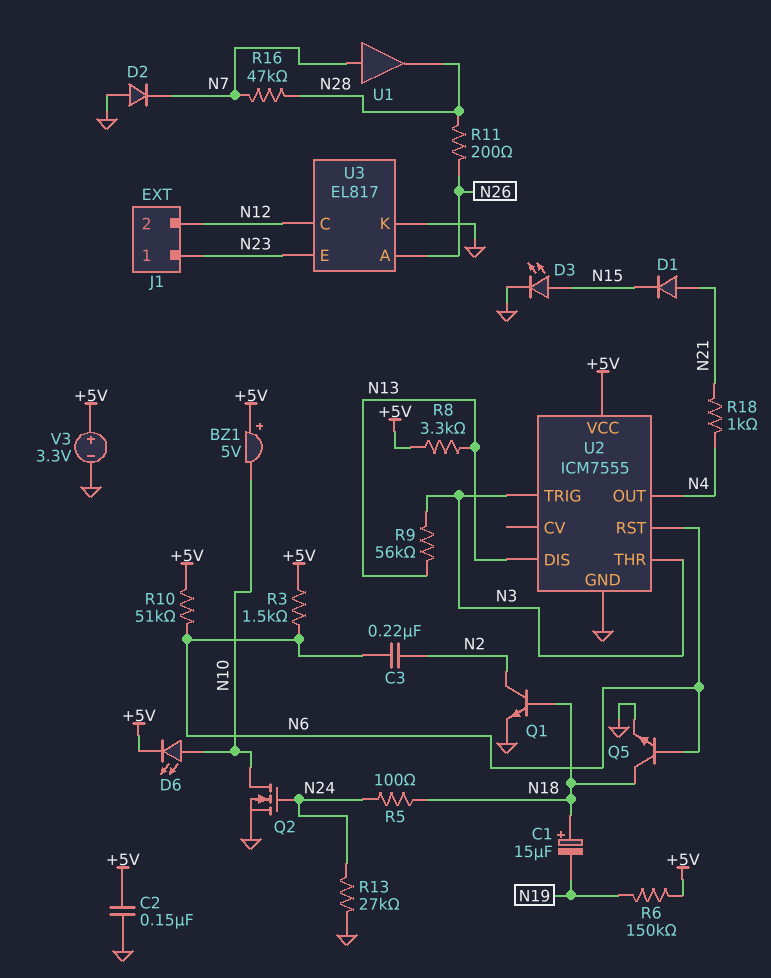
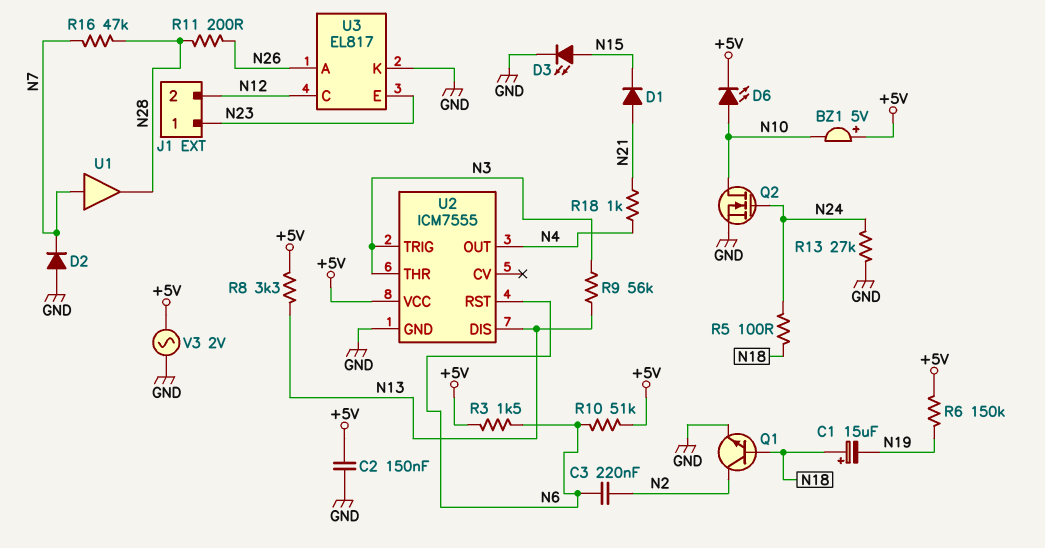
Q5: NPN (B N6, C N18, E GND) -> none
V3: 3.3V (plus +5V, minus GND) -> AC 2V (+5V, GND)

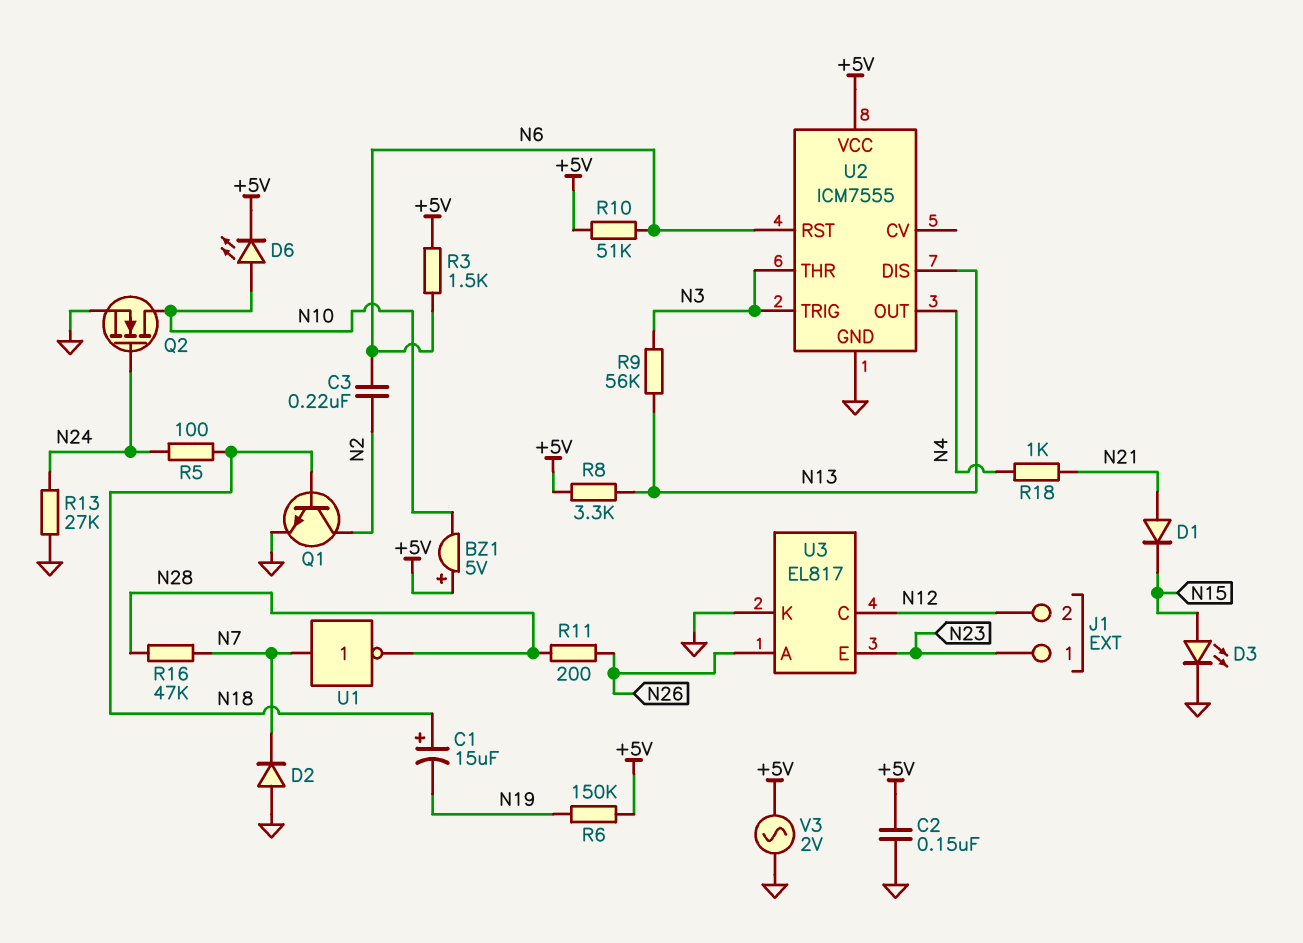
U1: buffer (in N7, out N28) -> NOT (in N7, out N28)

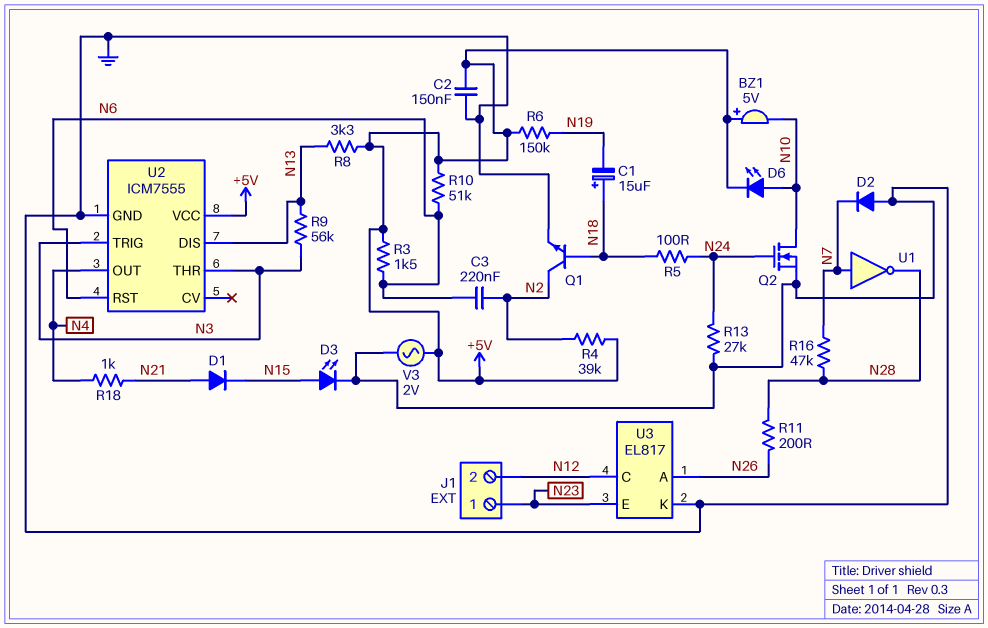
R4: none -> 39k (+5V, N2)

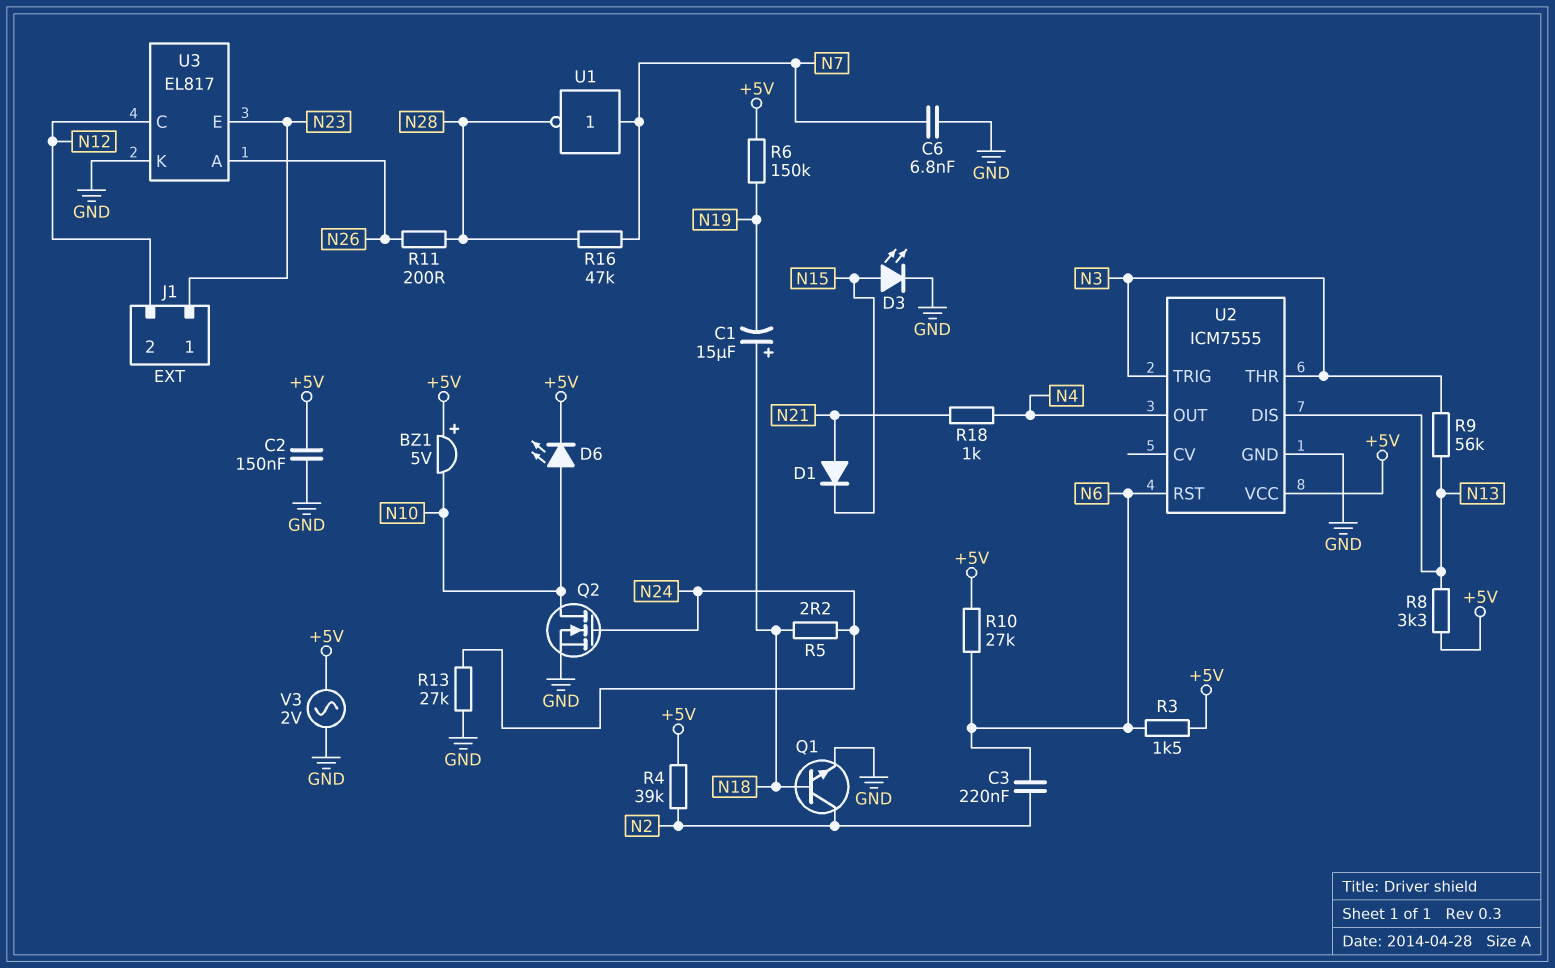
C6: none -> 6.8nF (GND, N7)
D2: diode (A GND, K N7) -> none
R5: 100 (N18, N24) -> 2.2 (N18, N24)
R10: 51k (+5V, N6) -> 27k (+5V, N6)

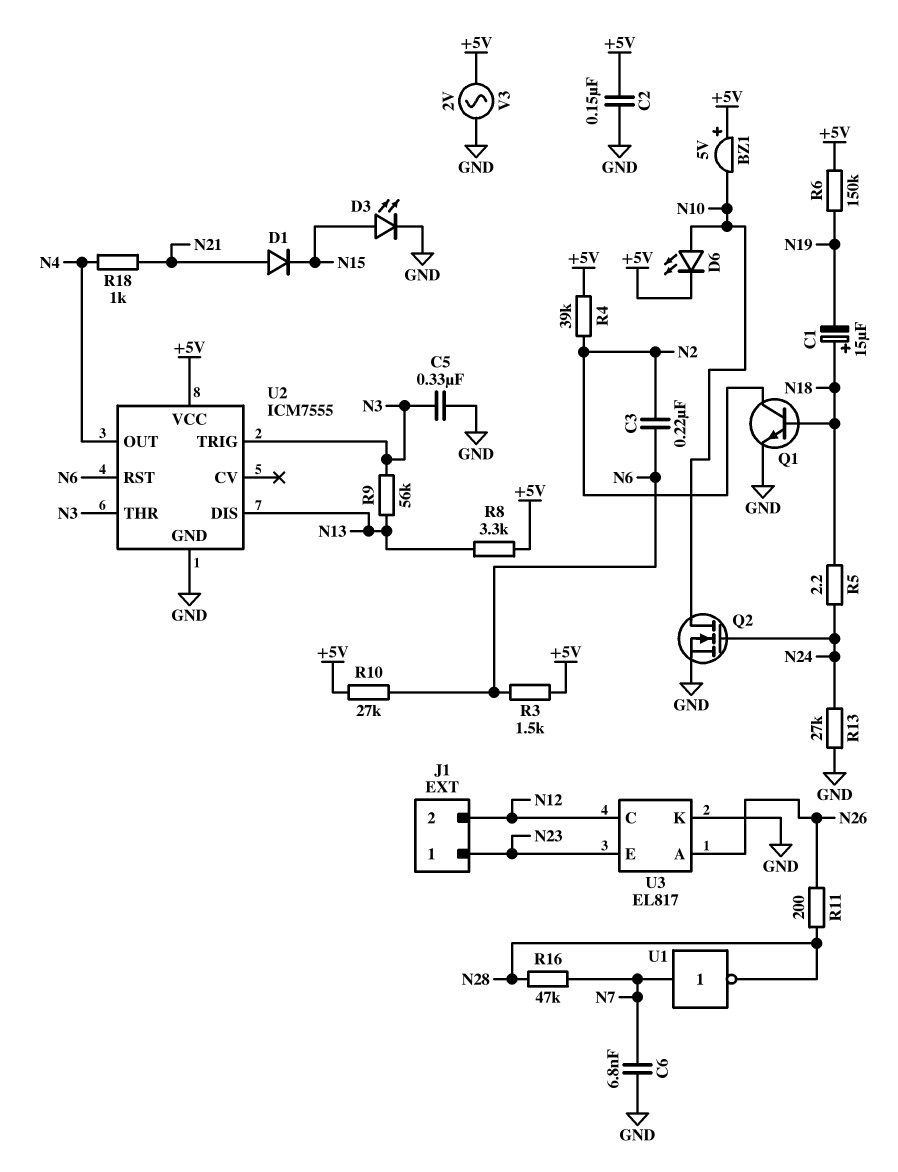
C5: none -> 330nF (GND, N3)

